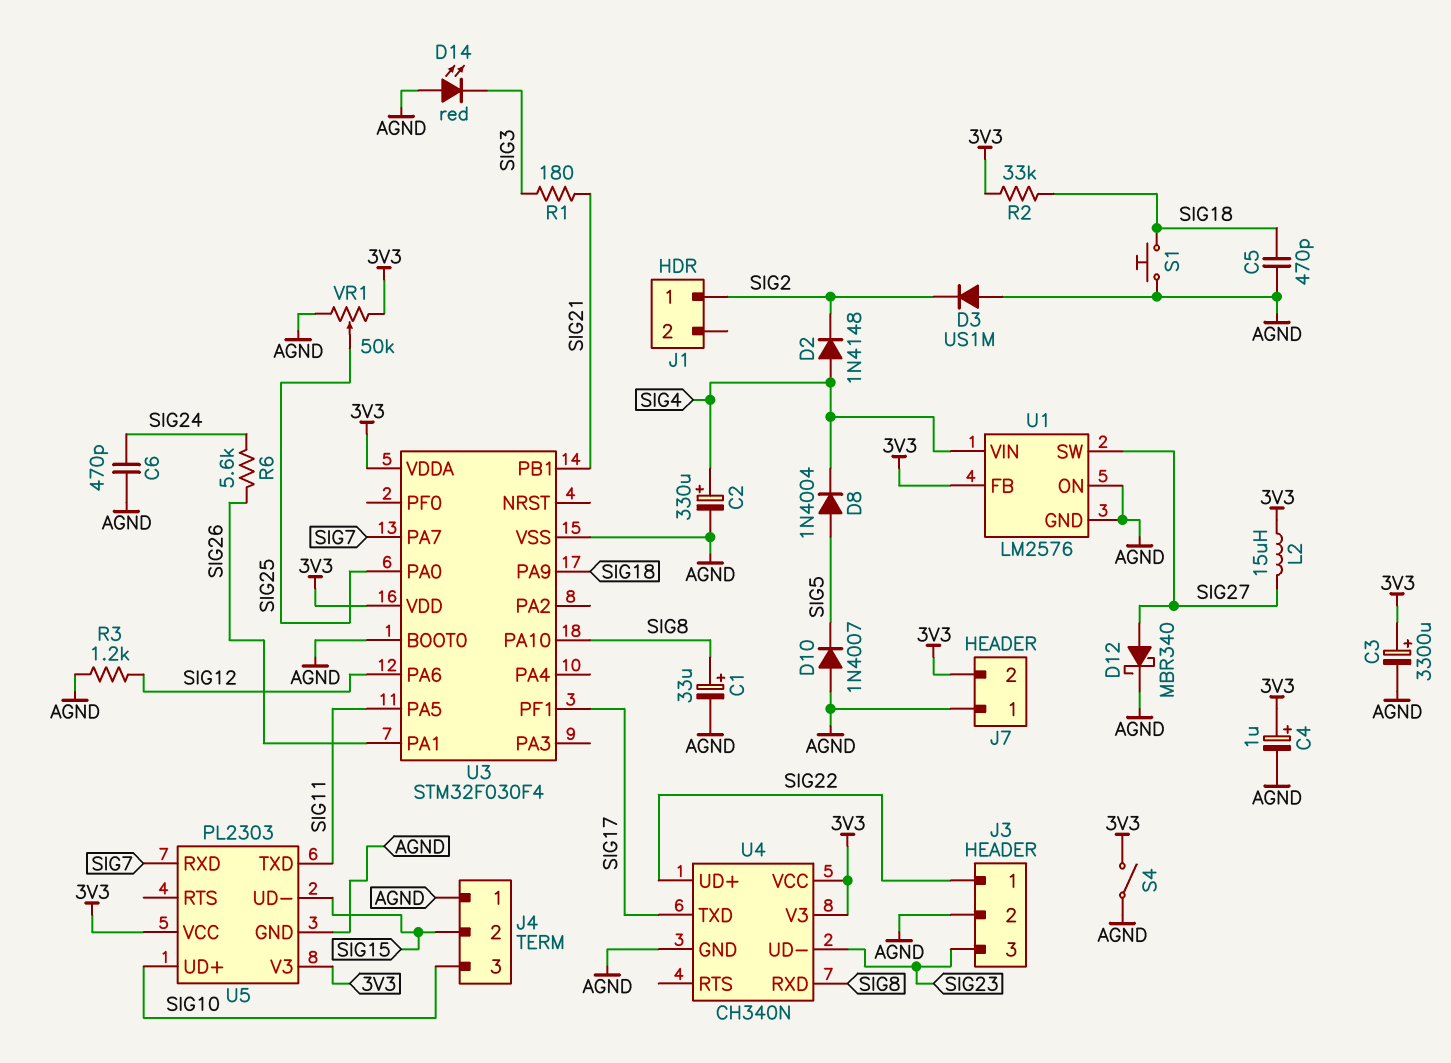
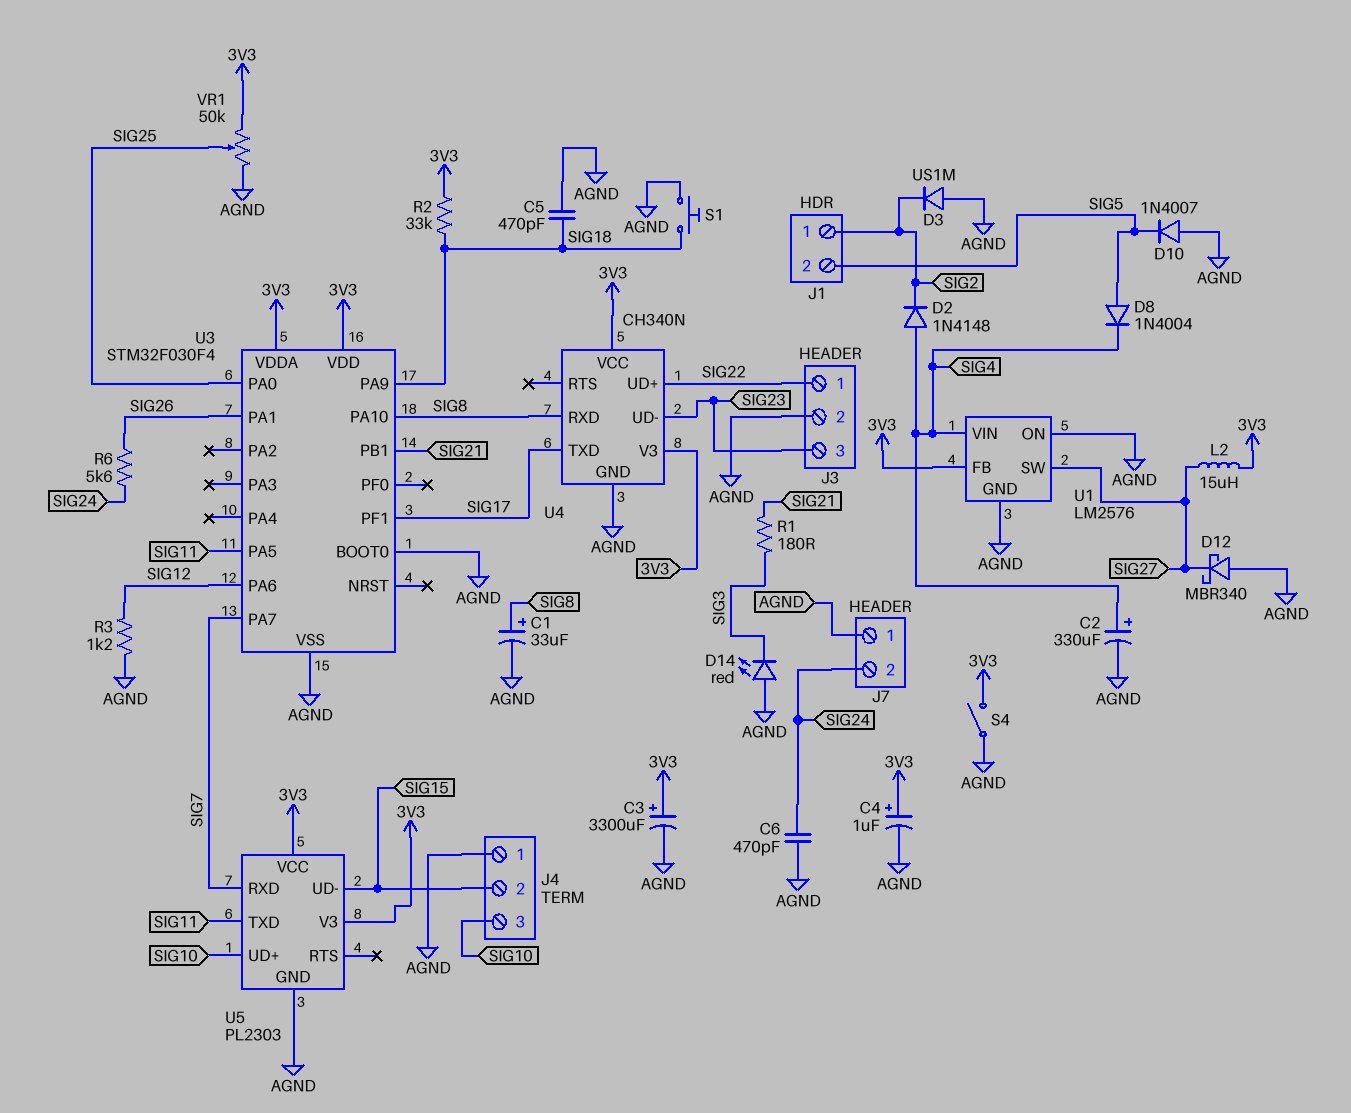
D12: schottky MBR340 (A SIG27, K AGND) -> schottky MBR340 (A AGND, K SIG27)
J1 pin 2: none -> SIG5
J7 pin 2: 3V3 -> SIG24

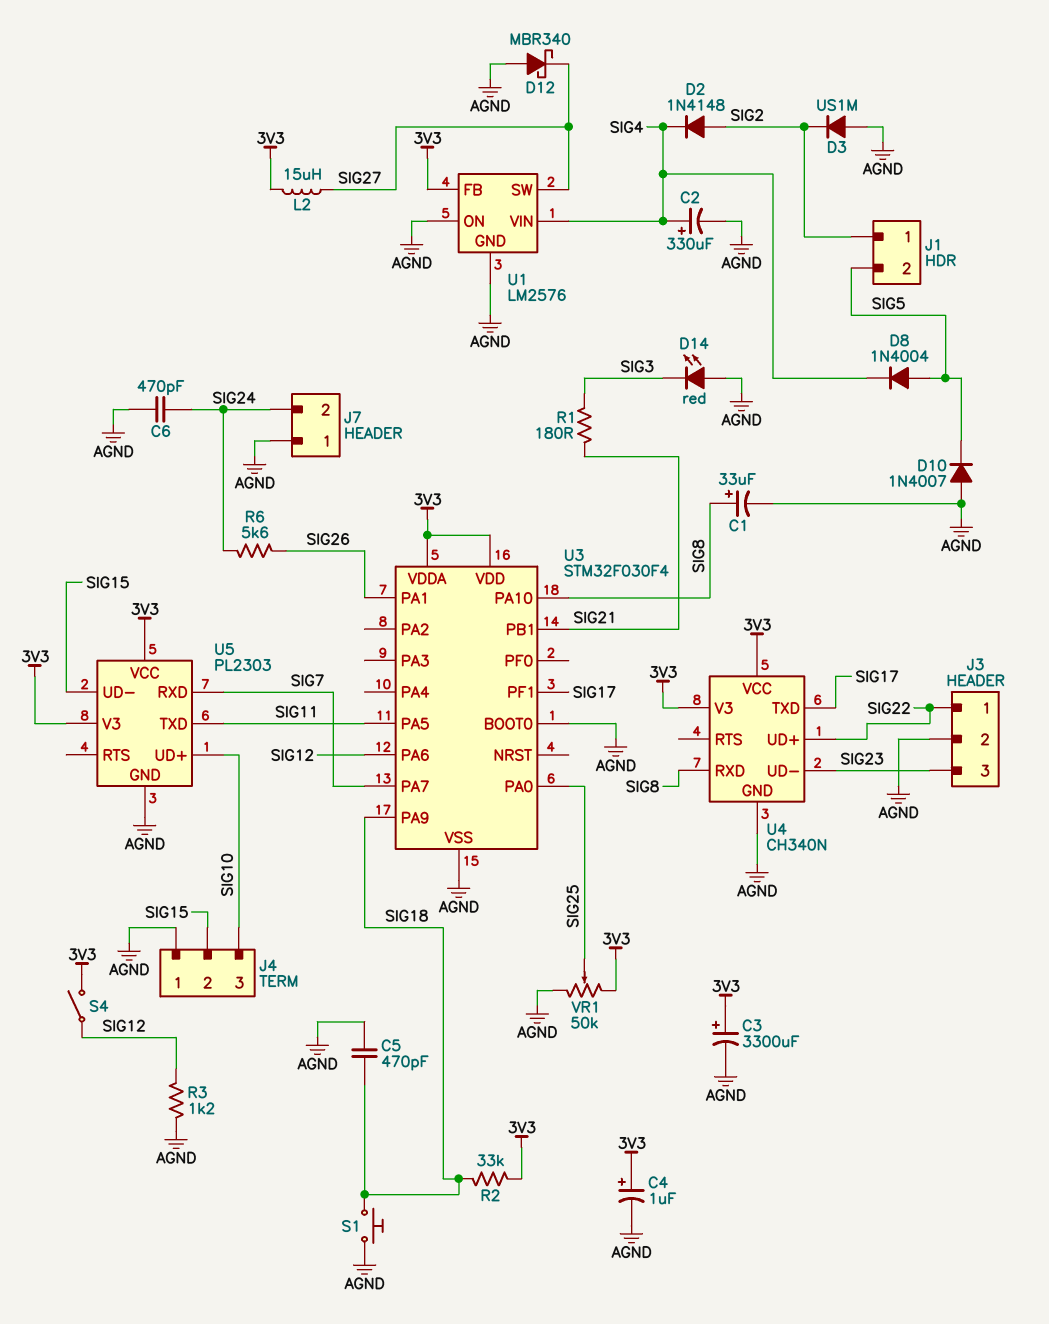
D2: diode 1N4148 (A SIG4, K SIG2) -> diode 1N4148 (A SIG2, K SIG4)
S4: switch (3V3, AGND) -> switch (3V3, SIG12)

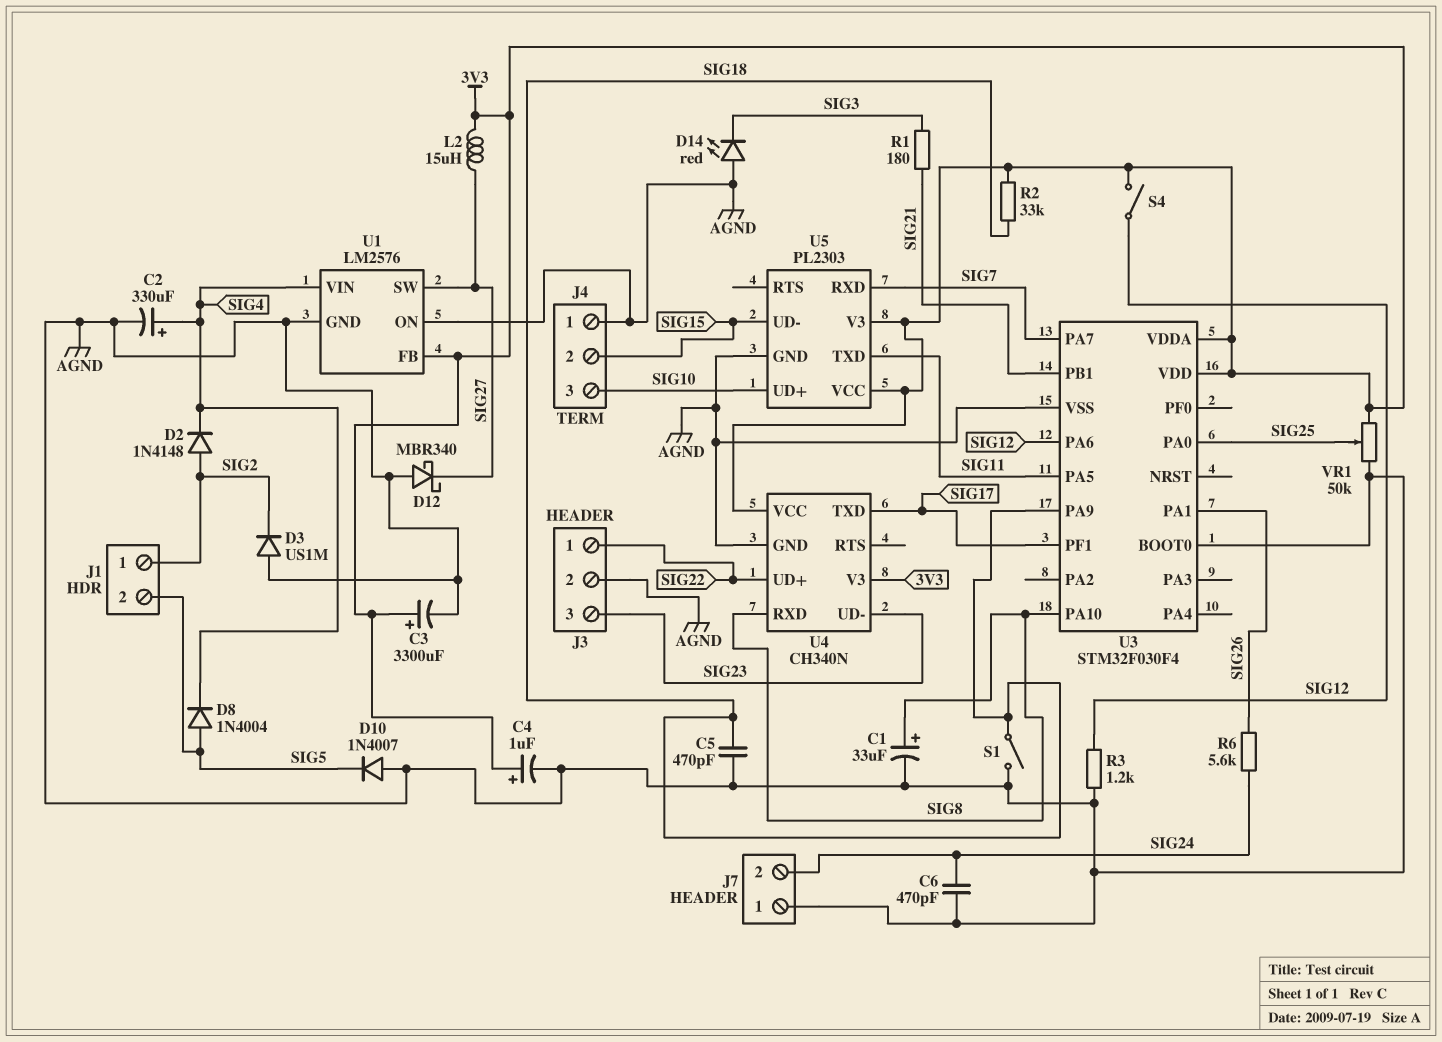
S1: button (AGND, SIG18) -> switch (AGND, SIG18)

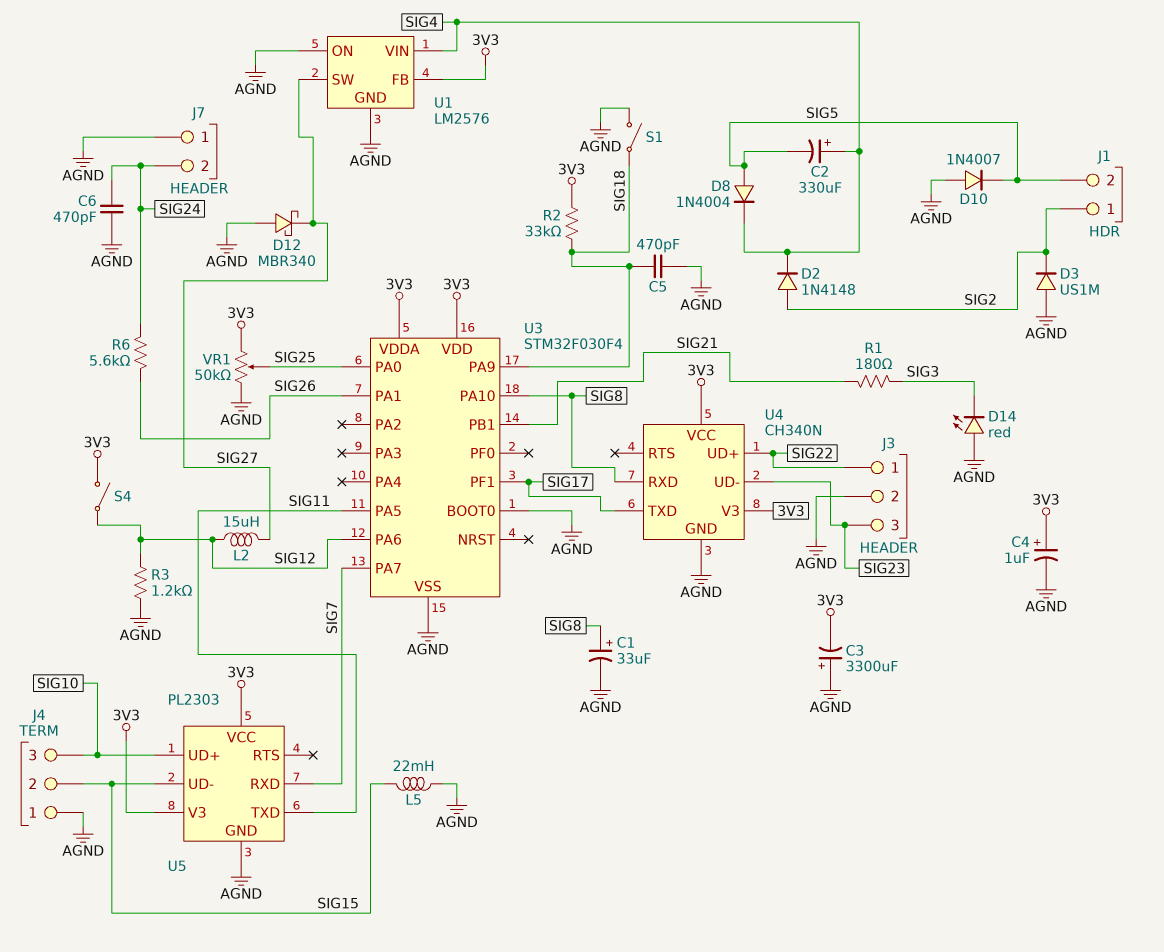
C2: 330uF (plus SIG4, minus AGND) -> 330uF (plus SIG4, minus SIG5)
C3: 3300uF (plus 3V3, minus AGND) -> 3300uF (plus AGND, minus 3V3)
L2: 15uH (3V3, SIG27) -> 15uH (SIG12, SIG27)
L5: none -> 22mH (AGND, SIG15)

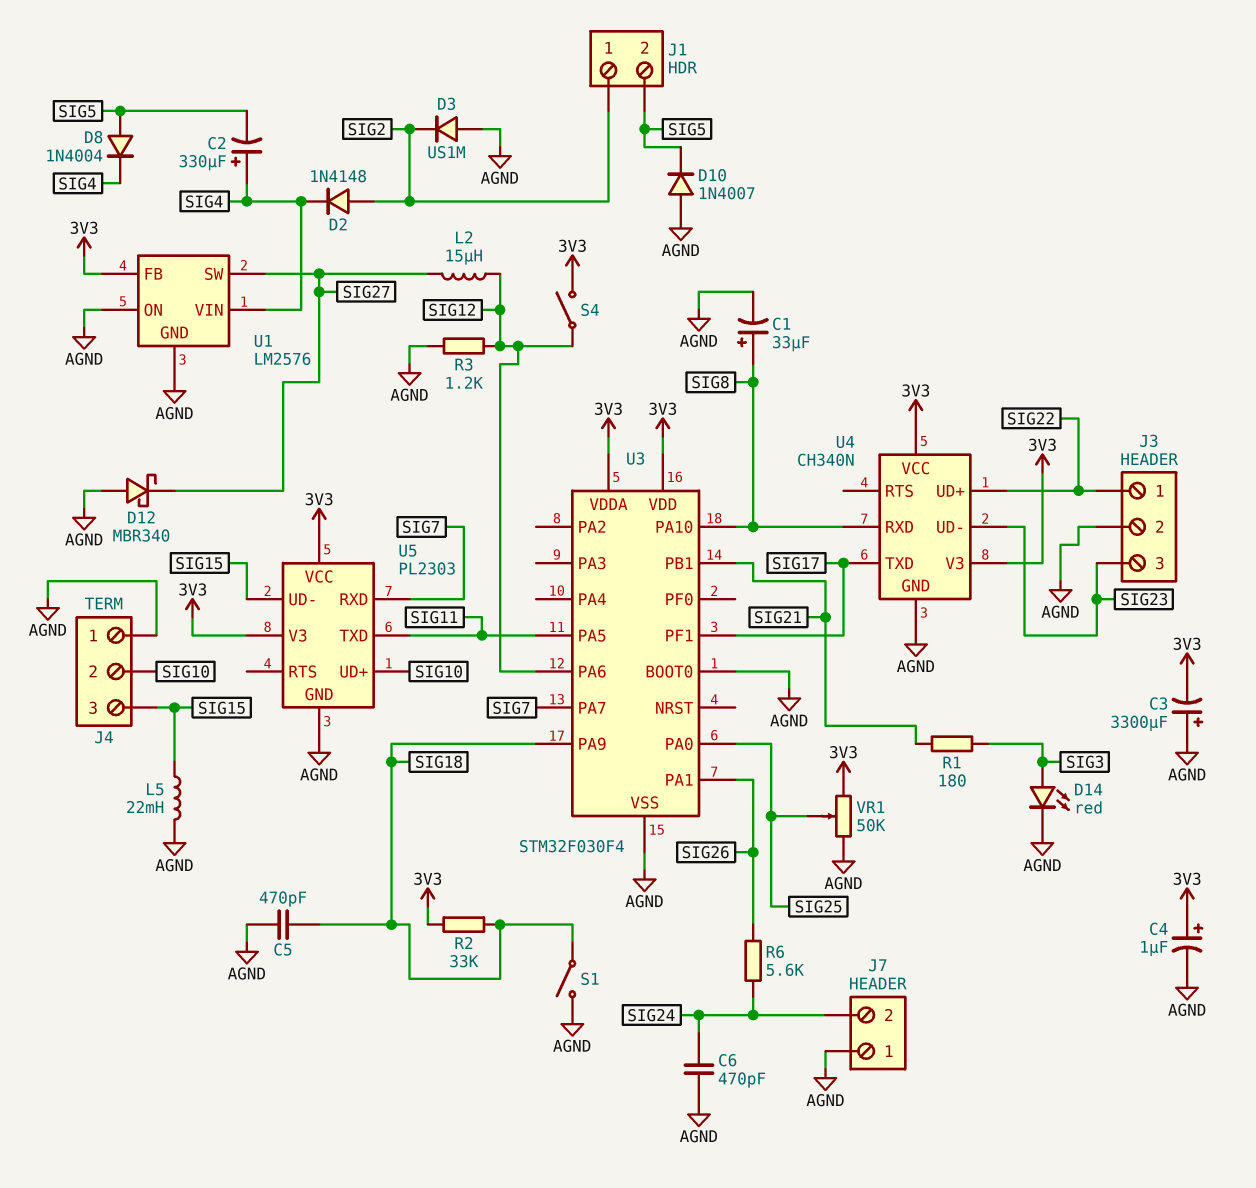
D14: LED red (A AGND, K SIG3) -> LED red (A SIG3, K AGND)
J4 pin 2: SIG15 -> SIG10
J4 pin 3: SIG10 -> SIG15

